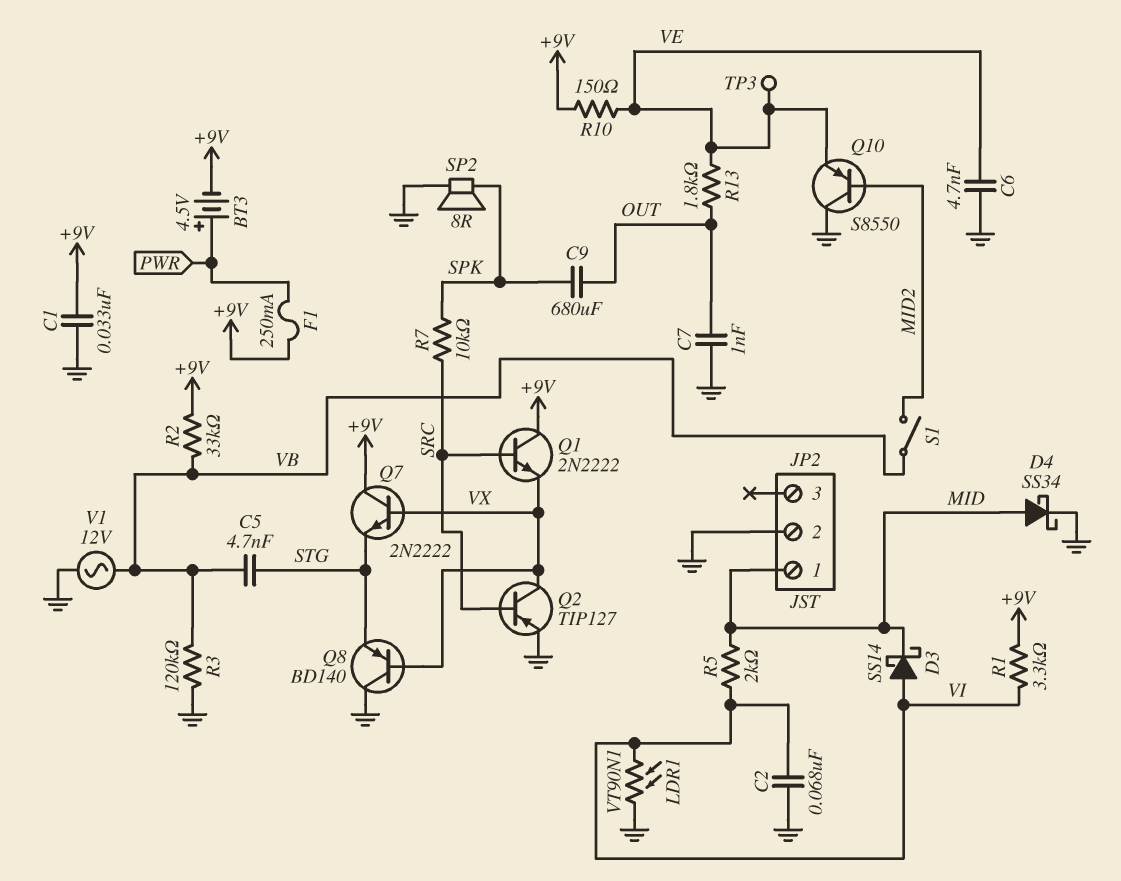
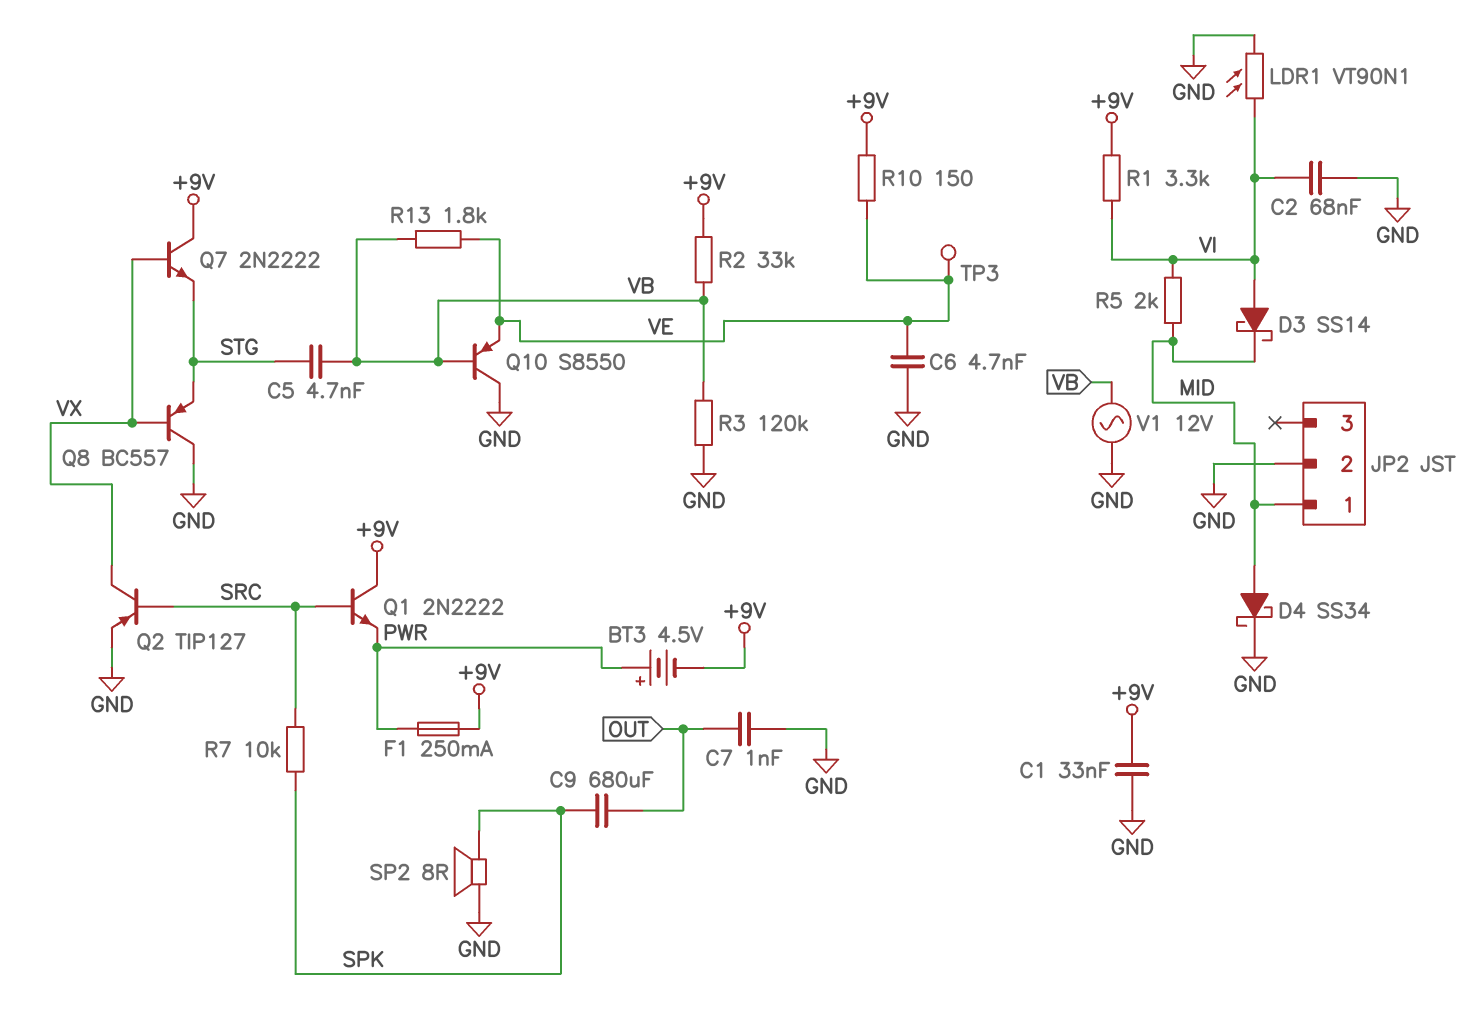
Q1: NPN 2N2222 (B SRC, C +9V, E VX) -> NPN 2N2222 (B SRC, C +9V, E PWR)
Q8: PNP BD140 (B VX, C GND, E STG) -> PNP BC557 (B VX, C GND, E STG)
Q10: PNP S8550 (B MID2, C GND, E VE) -> PNP S8550 (B VB, C GND, E VE)
R13: 1.8k (OUT, VE) -> 1.8k (VB, VE)
S1: switch (MID2, VB) -> none

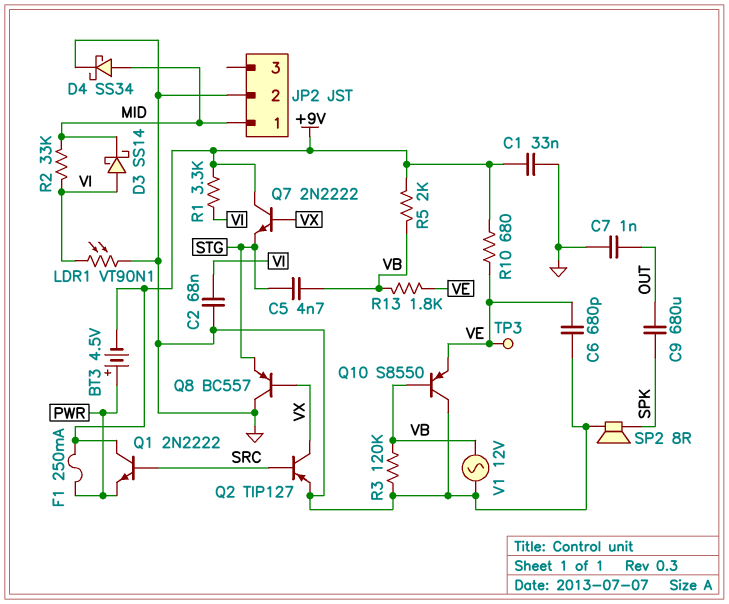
C6: 4.7nF (GND, VE) -> 680pF (GND, VE)
R2: 33k (+9V, VB) -> 33k (MID, VI)
R5: 2k (MID, VI) -> 2k (+9V, VB)
R7: 10k (SPK, SRC) -> none
R10: 150 (+9V, VE) -> 680 (+9V, VE)

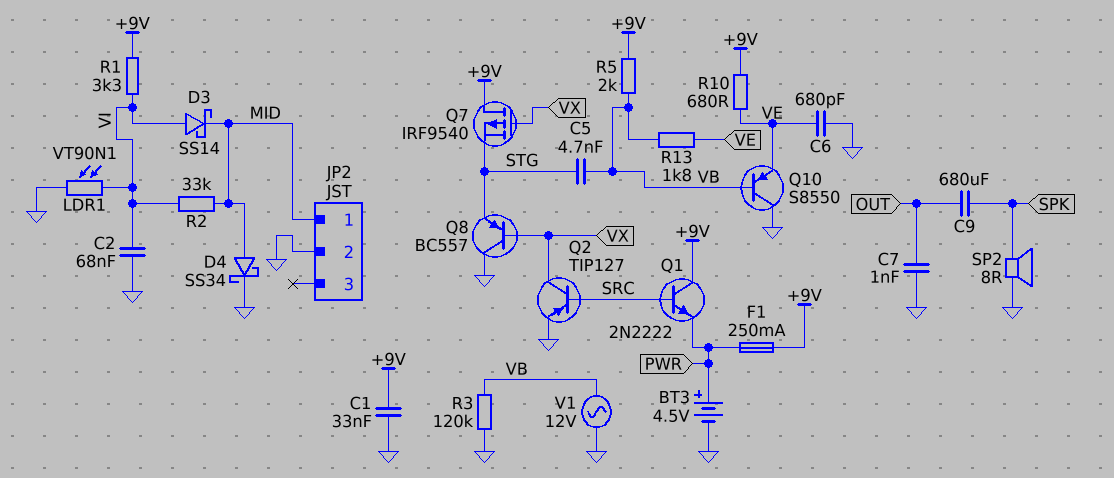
BT3: 4.5V (plus PWR, minus +9V) -> 4.5V (plus PWR, minus GND)
Q7: NPN 2N2222 (B VX, C +9V, E STG) -> PMOS IRF9540 (G VX, D +9V, S STG)
TP3: test point (VE) -> none

